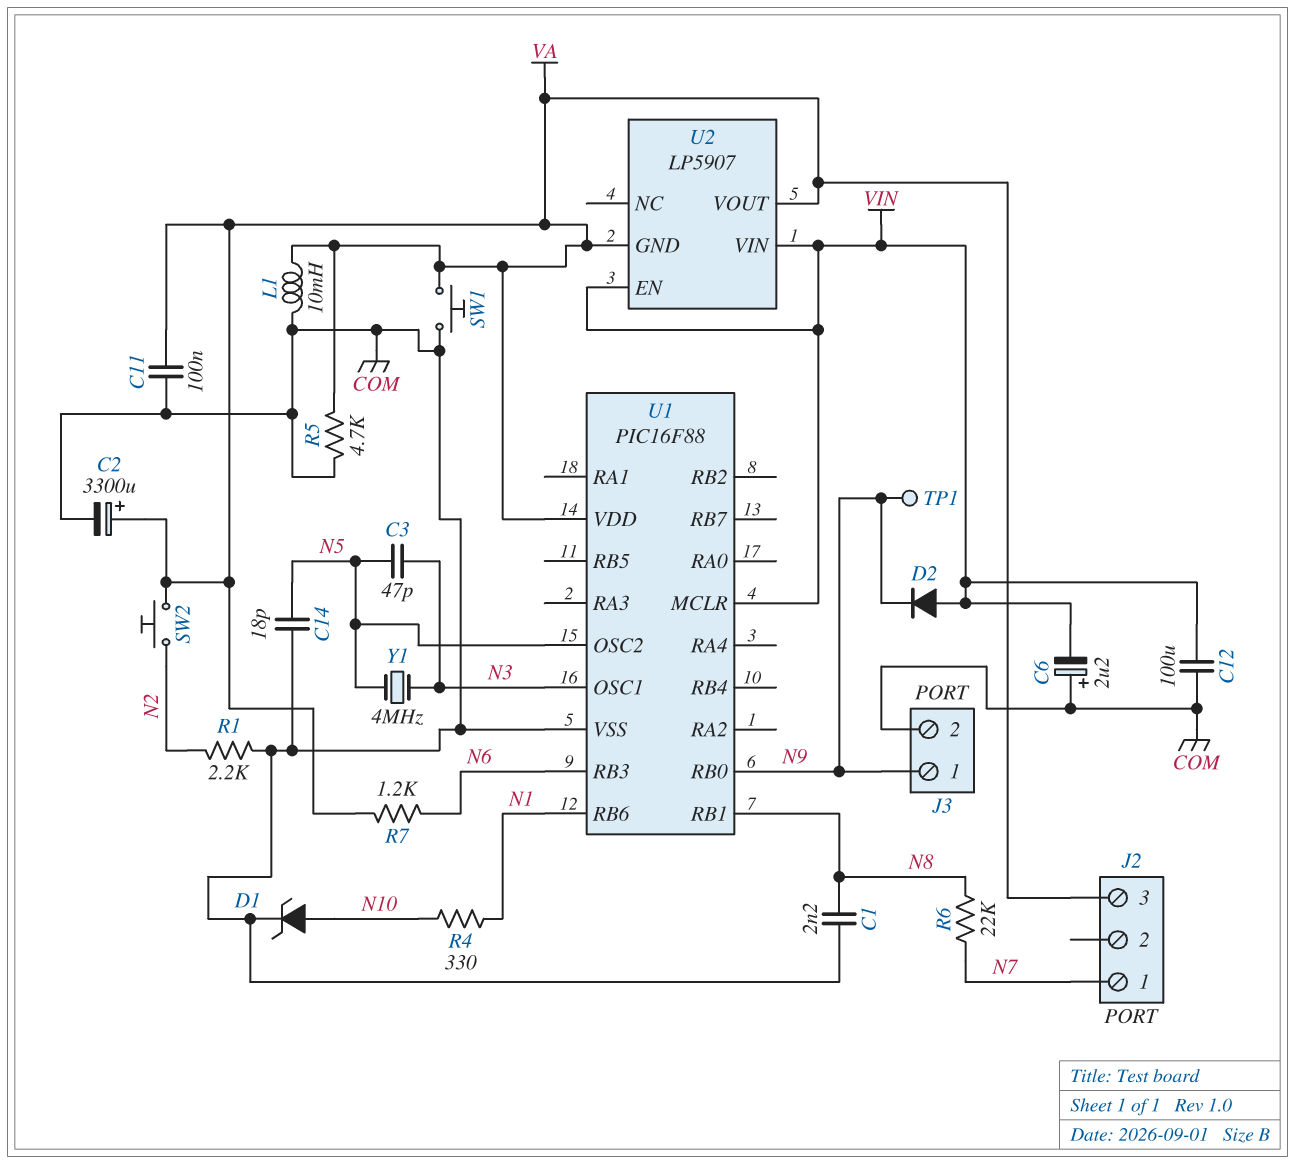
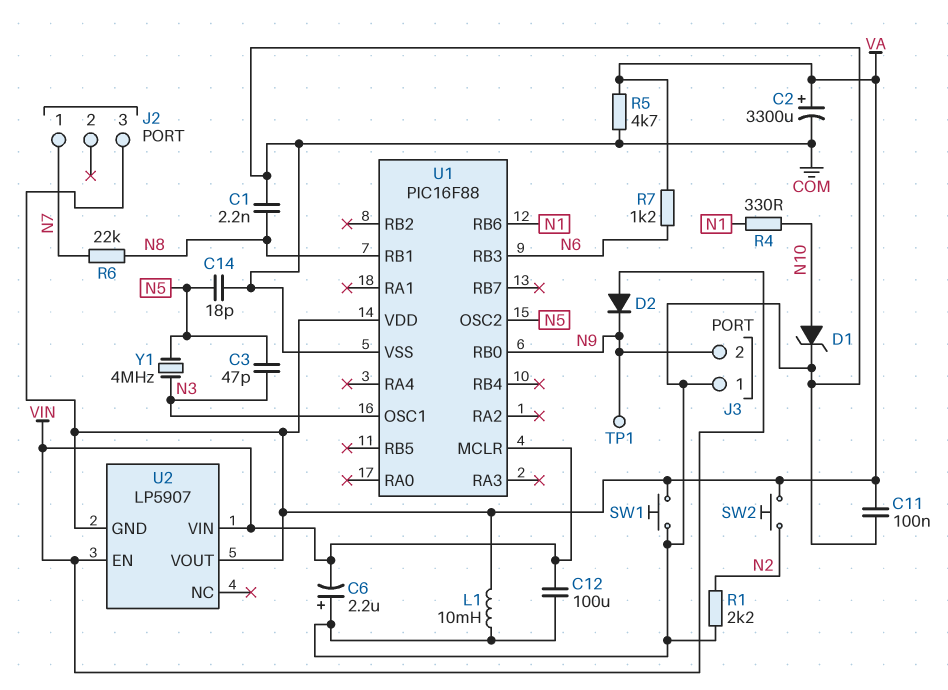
J3 pin 1: N9 -> COM
J3 pin 2: COM -> N9

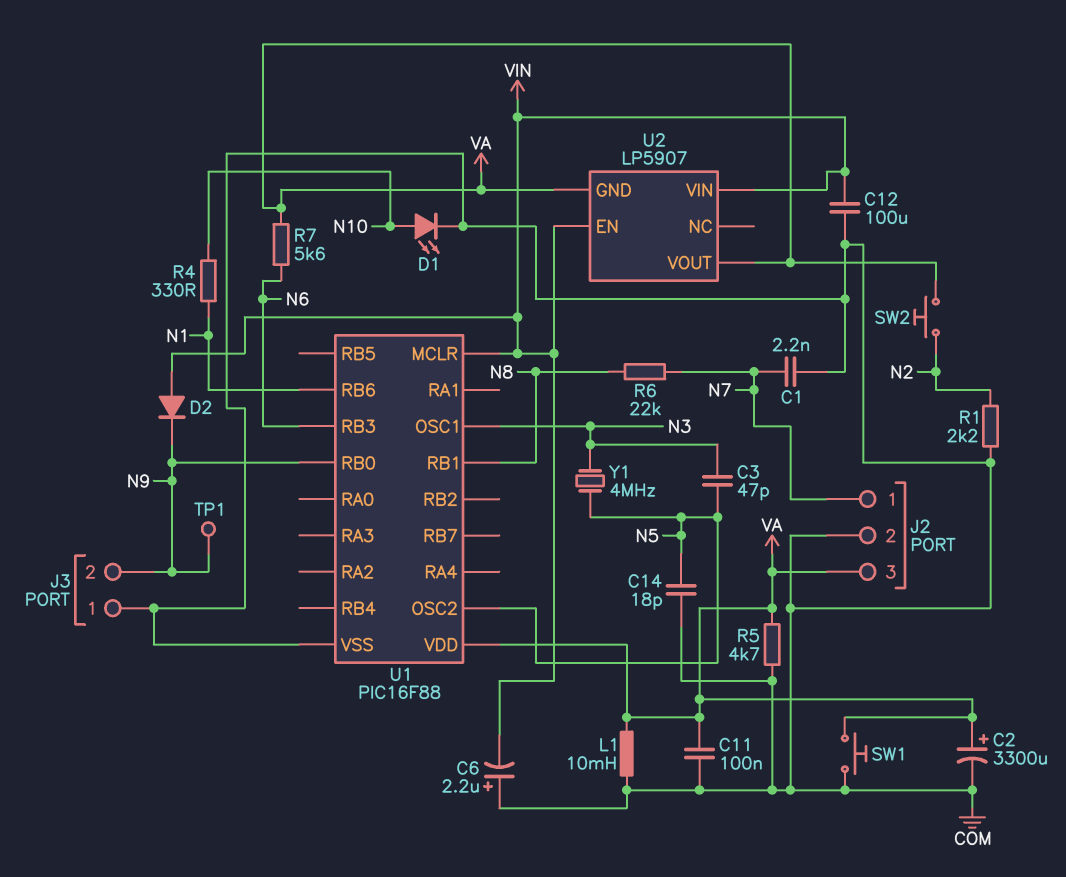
C1: 2.2nF (COM, N8) -> 2.2nF (COM, N7)
D1: zener (A N10, K COM) -> LED (A N10, K COM)
J2 pin 2: none -> COM
R7: 1.2k (N6, VA) -> 5.6k (N6, VA)

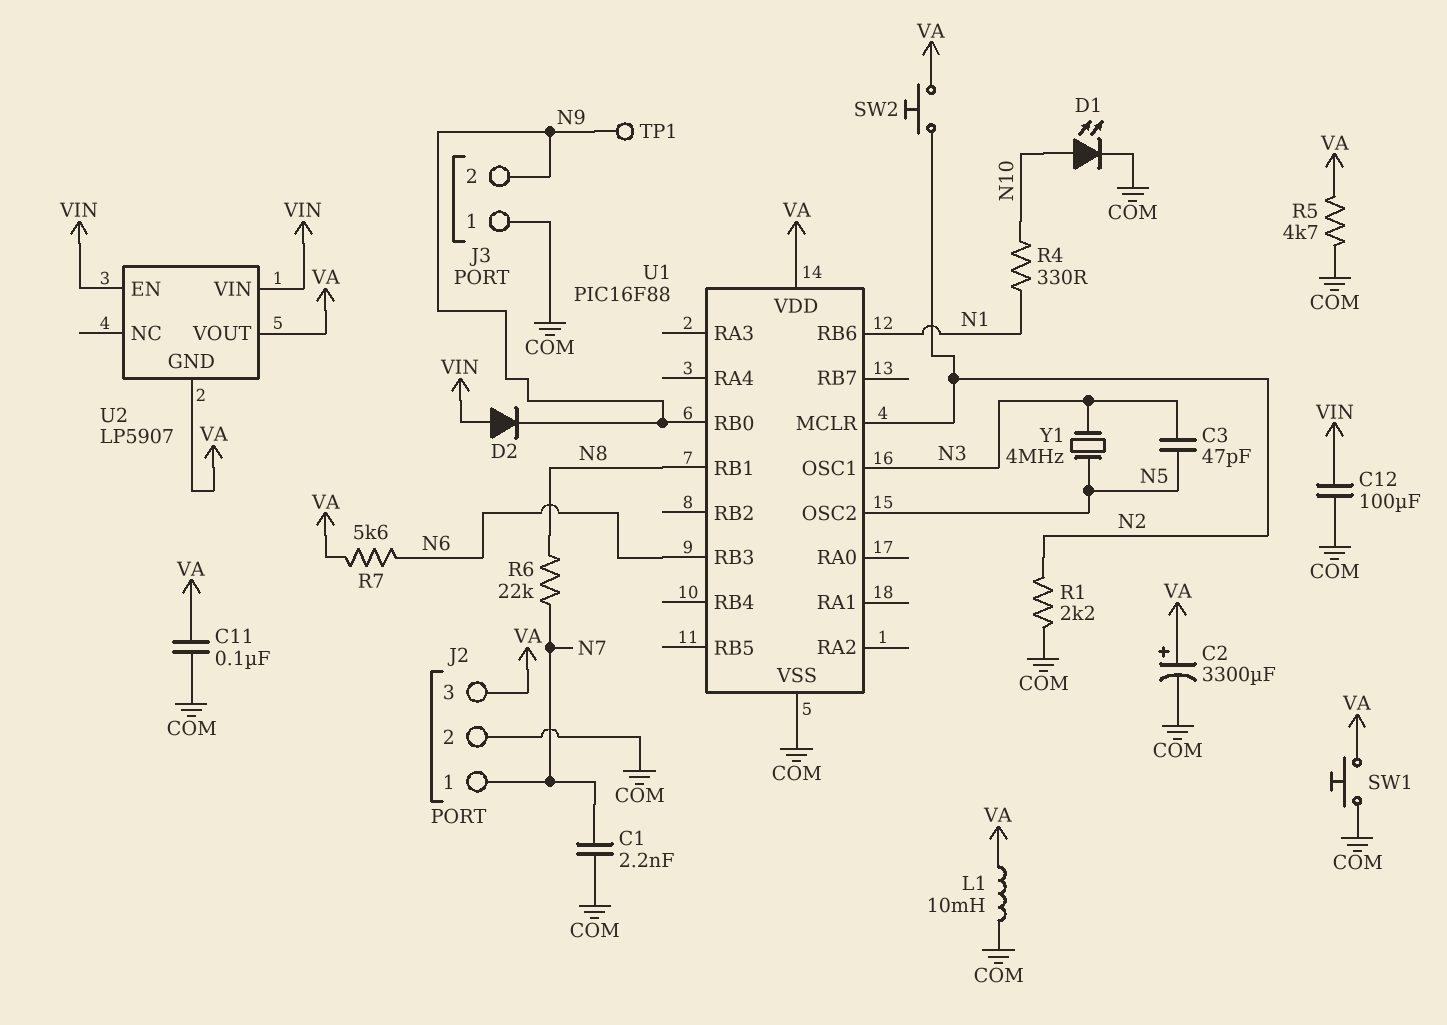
C6: 2.2uF (plus COM, minus VIN) -> none
C14: 18pF (COM, N5) -> none
U1 pin MCLR: VIN -> N2

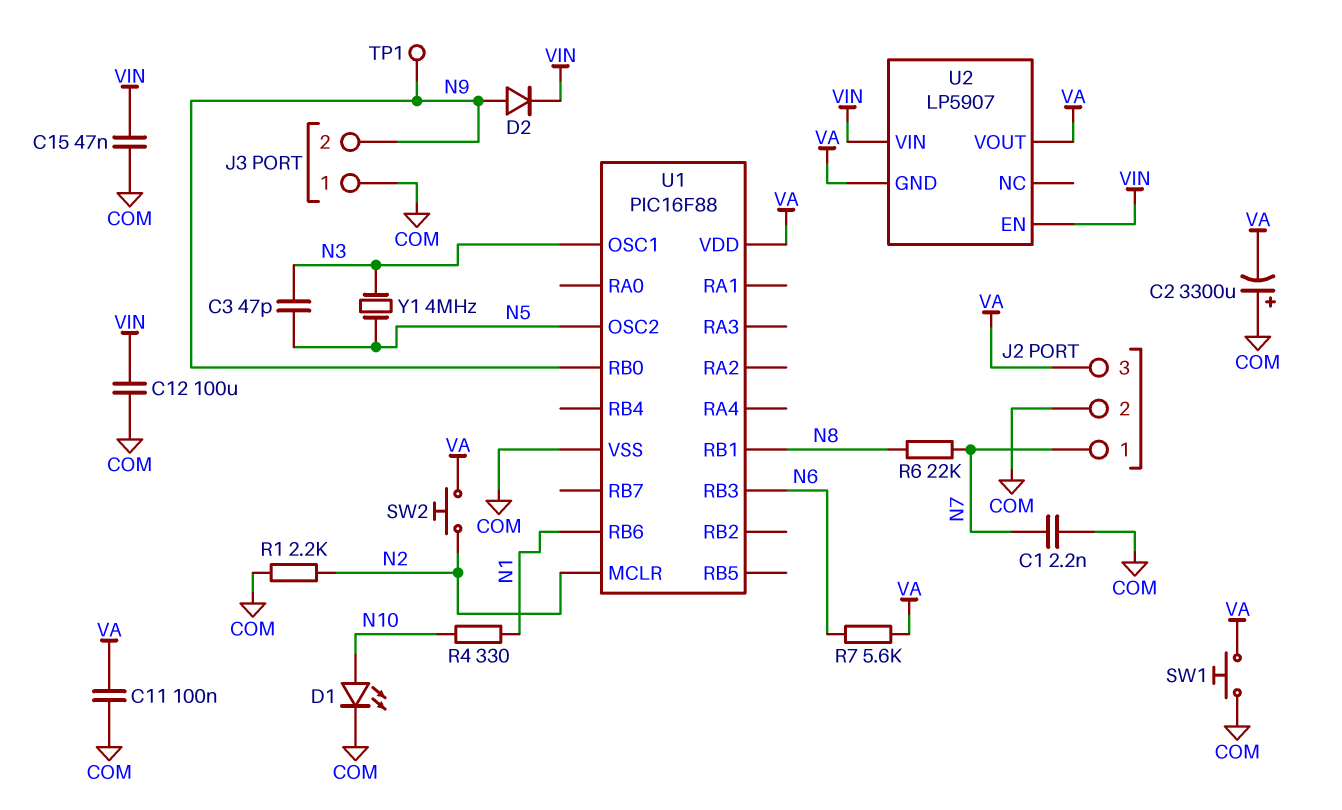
C2: 3300uF (plus VA, minus COM) -> 3300uF (plus COM, minus VA)
C15: none -> 47nF (COM, VIN)
D2: diode (A VIN, K N9) -> diode (A N9, K VIN)
L1: 10mH (COM, VA) -> none
R5: 4.7k (COM, VA) -> none

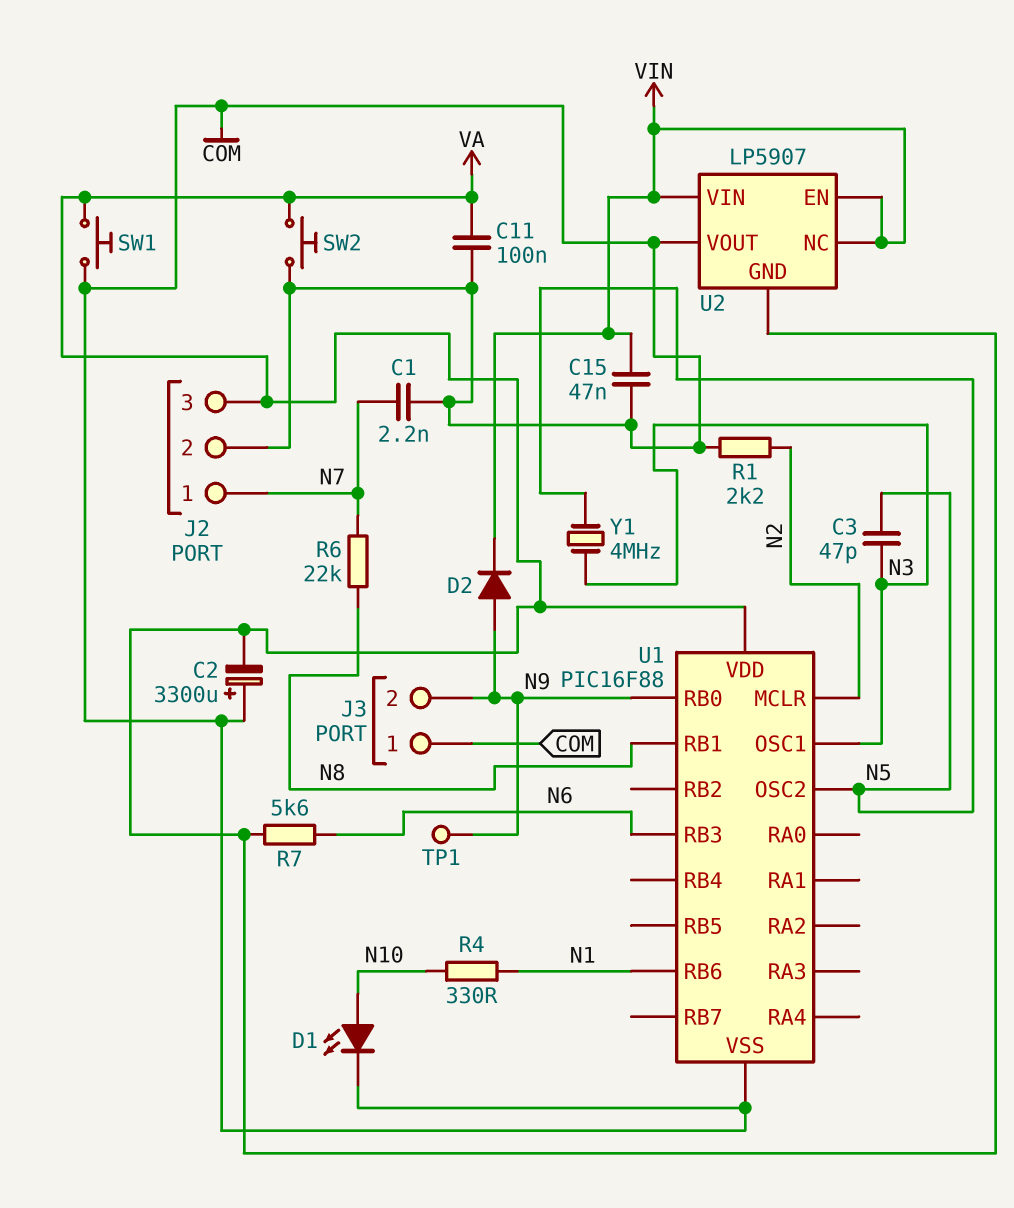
C12: 100uF (COM, VIN) -> none
SW2: button (N2, VA) -> button (COM, VA)
U2 pin NC: none -> VIN
U2 pin VOUT: VA -> COM

